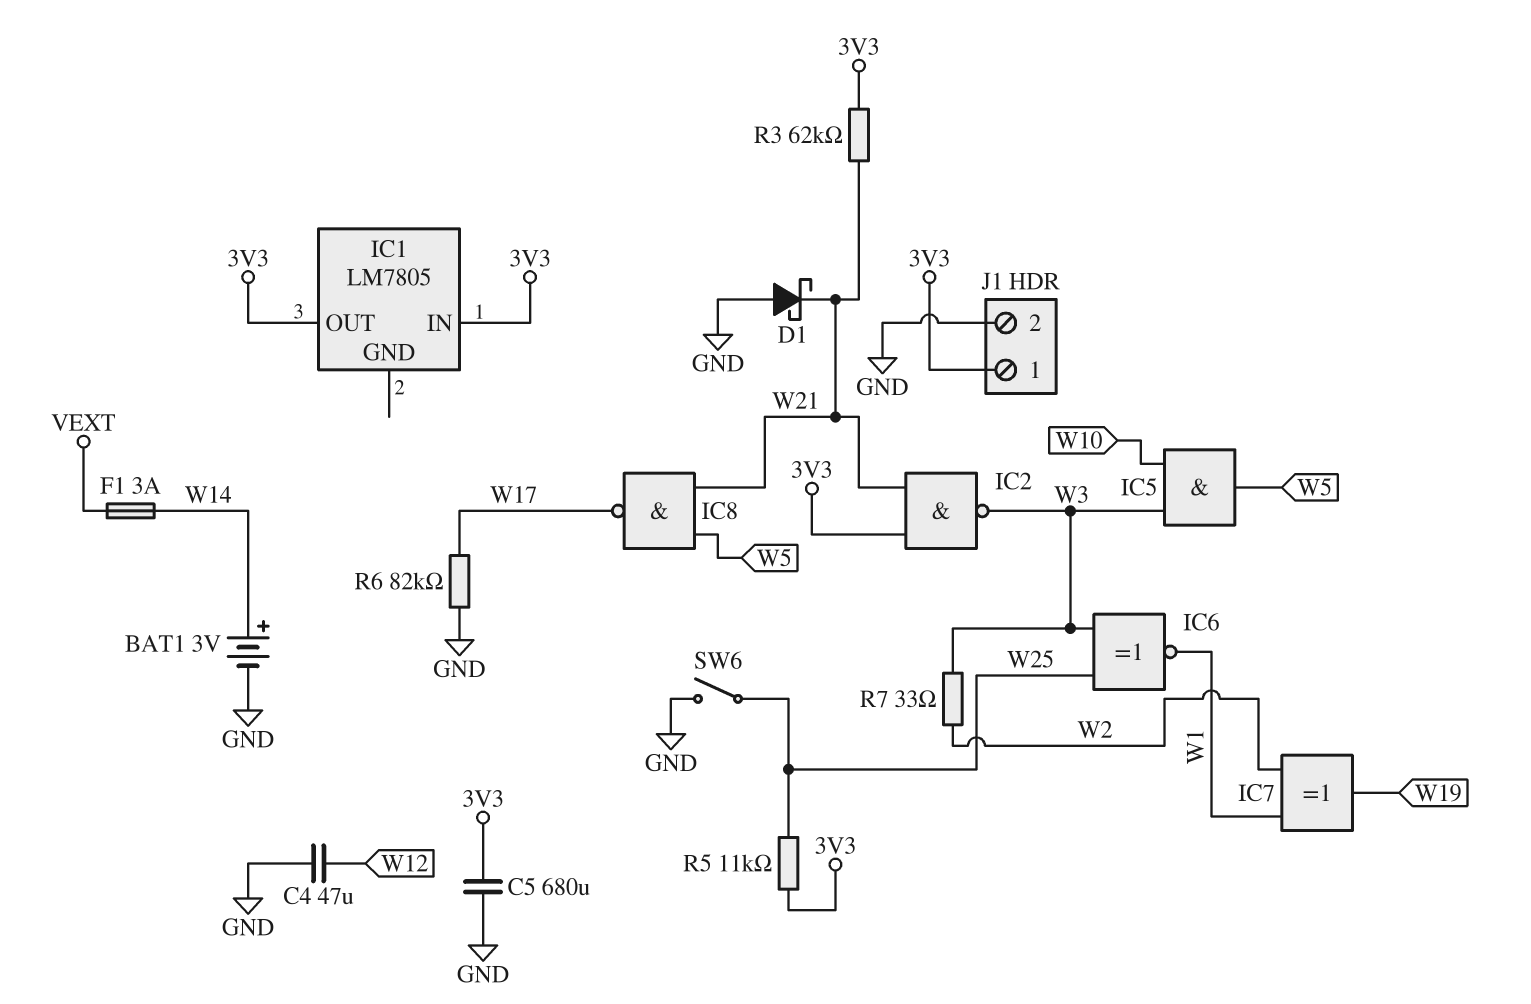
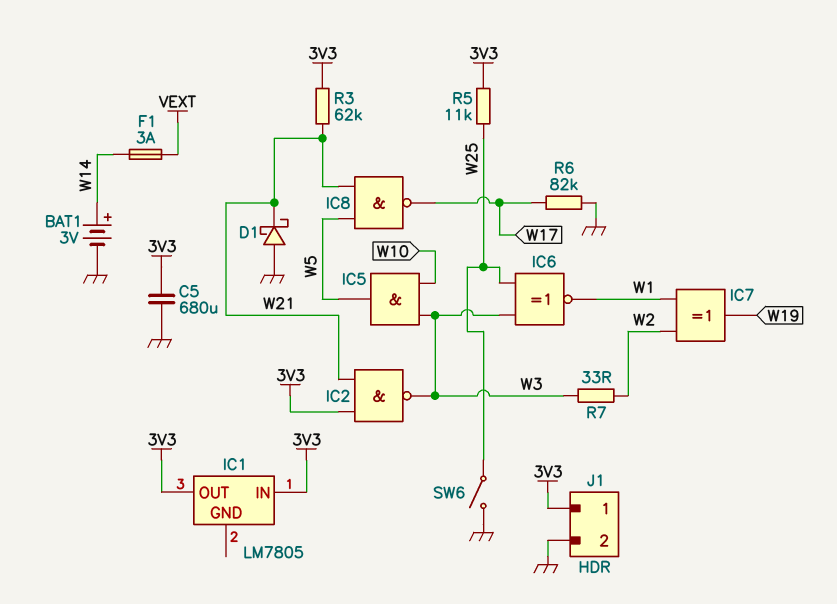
C4: 47uF (GND, W12) -> none

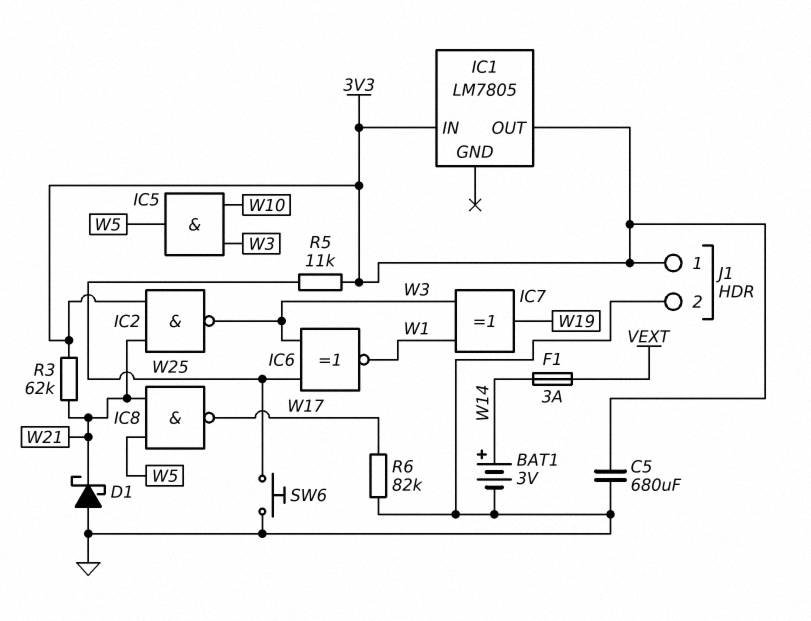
IC7: XOR (in W1, in W2, out W19) -> XOR (in W1, in W3, out W19)
R7: 33 (W2, W3) -> none
SW6: switch (GND, W25) -> button (GND, W25)

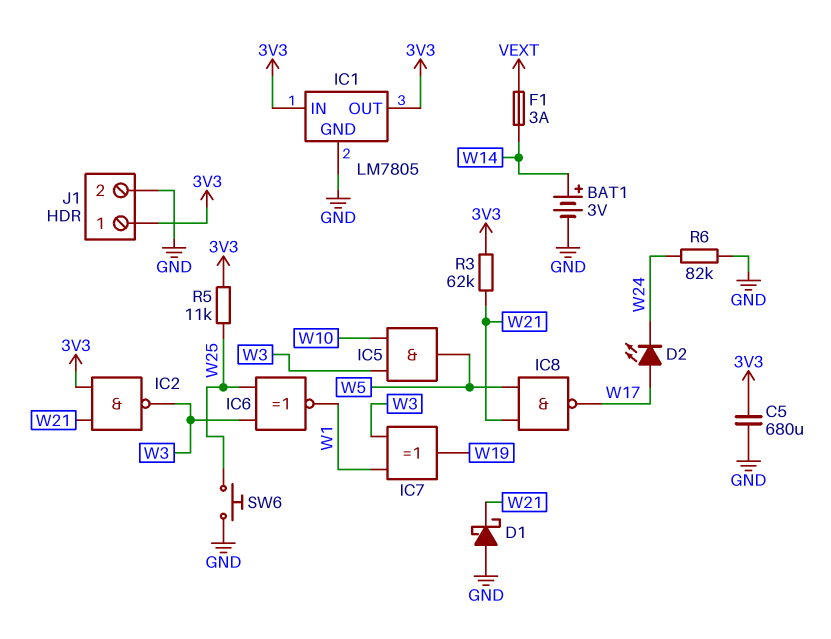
D2: none -> LED (A W17, K W24)
IC1 pin GND: none -> GND
R6: 82k (GND, W17) -> 82k (GND, W24)

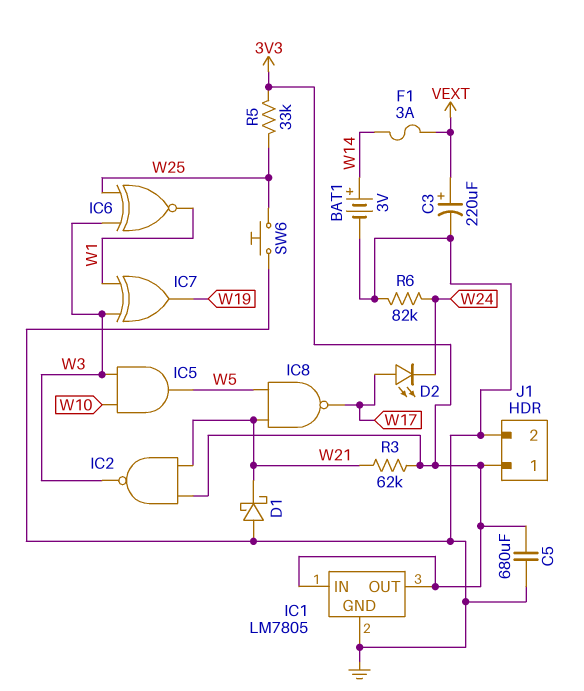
C3: none -> 220uF (plus VEXT, minus GND)
R5: 11k (3V3, W25) -> 33k (3V3, W25)

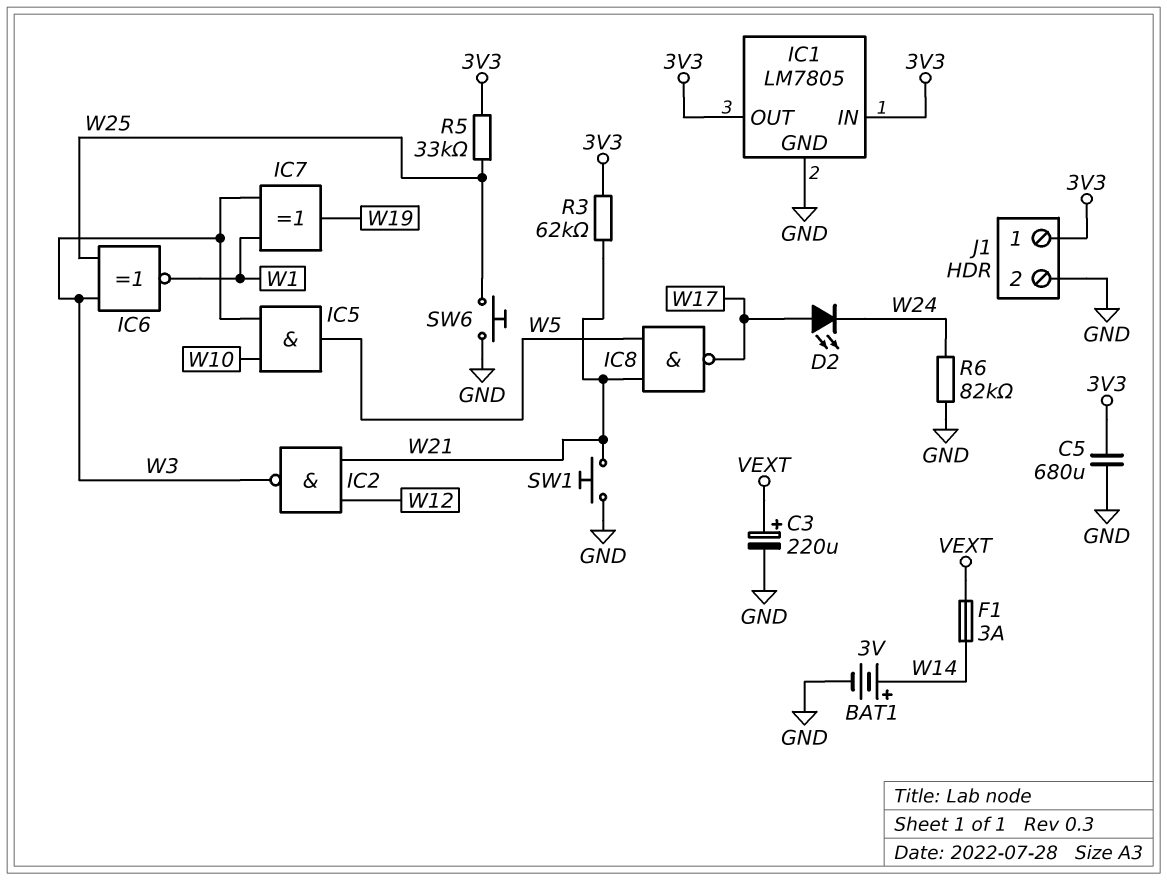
D1: schottky (A GND, K W21) -> none
IC2: NAND (in 3V3, in W21, out W3) -> NAND (in W12, in W21, out W3)
SW1: none -> button (GND, W21)

